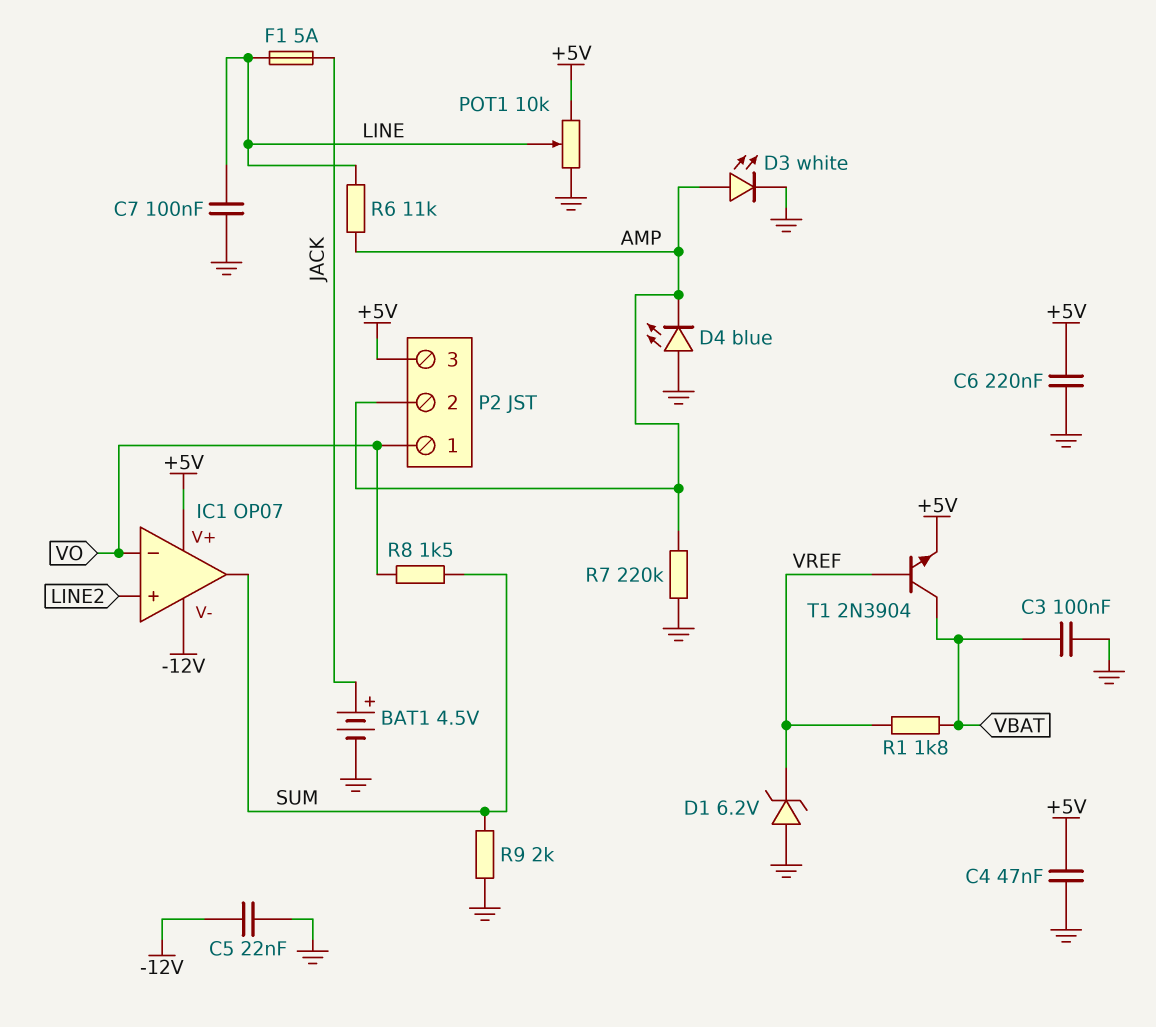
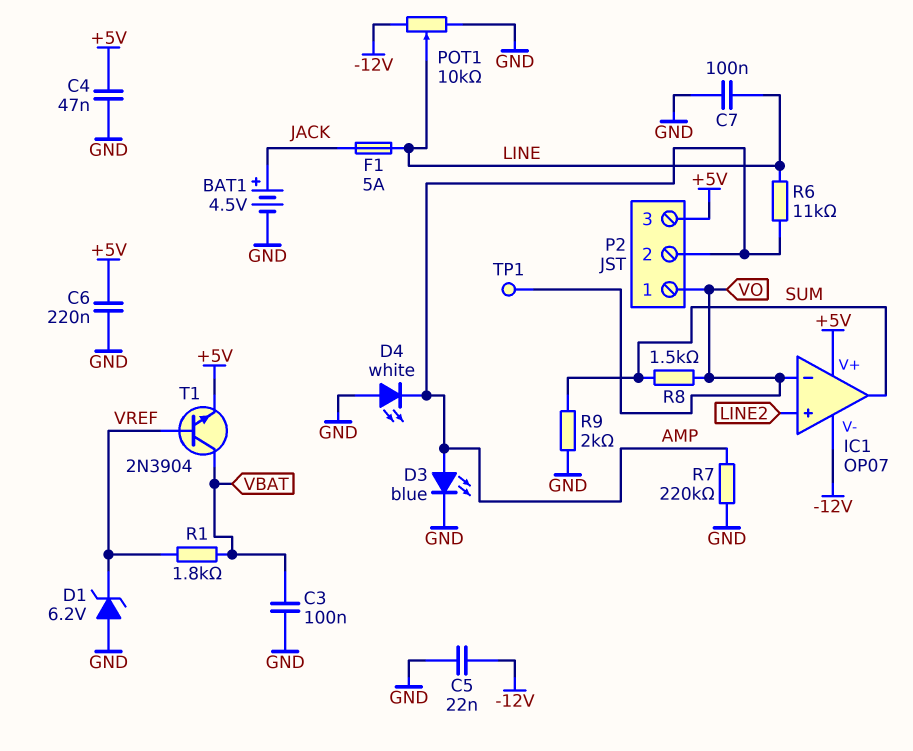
D3: LED white (A AMP, K GND) -> LED blue (A AMP, K GND)
D4: LED blue (A GND, K AMP) -> LED white (A GND, K AMP)
POT1: 10k (+5V, GND, wiper LINE) -> 10k (-12V, GND, wiper LINE)
TP1: none -> test point (VO)

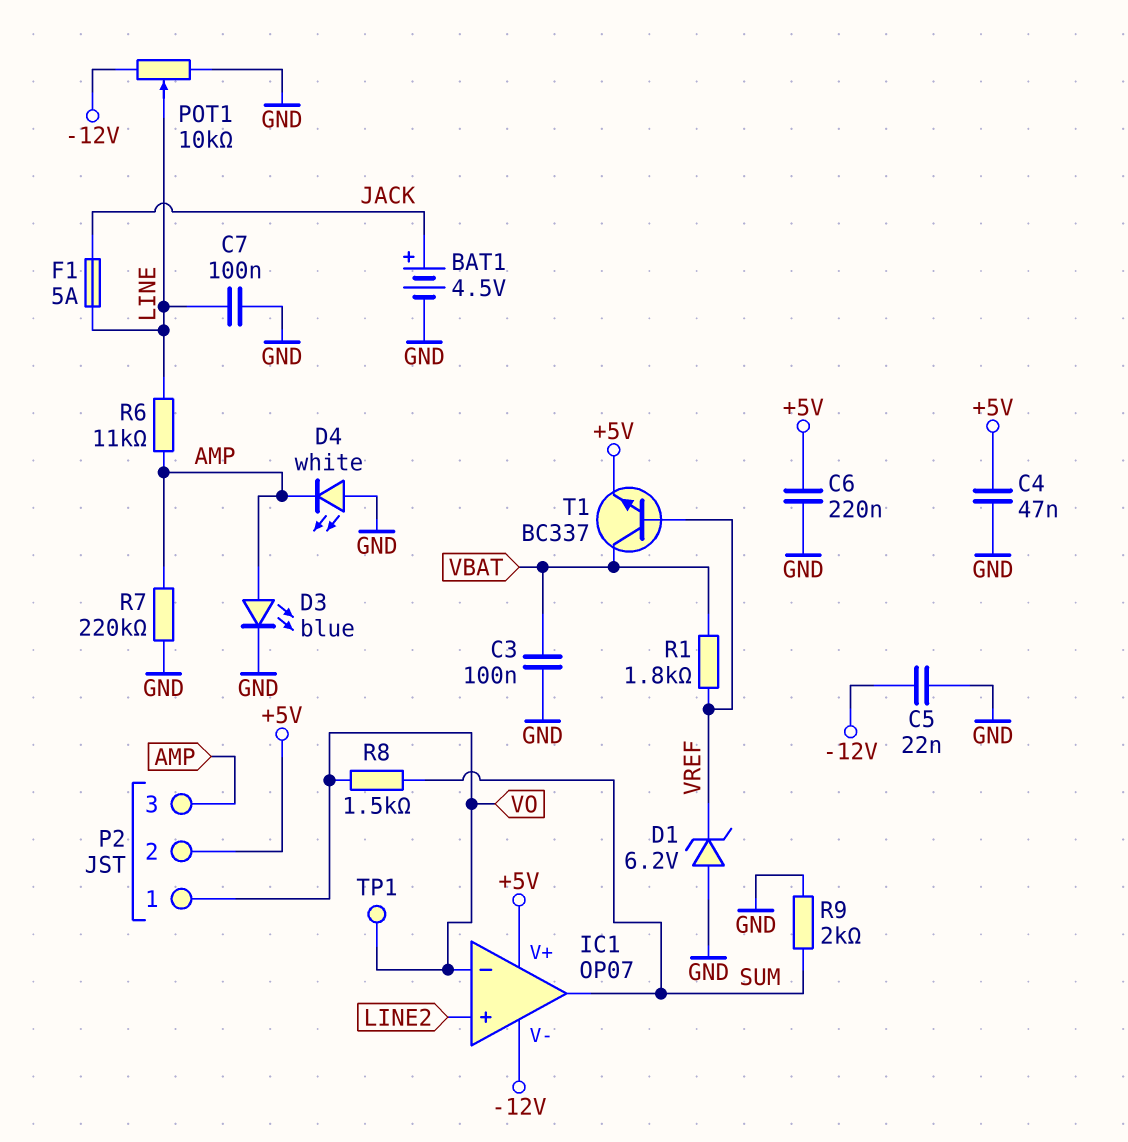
P2 pin 2: AMP -> +5V
P2 pin 3: +5V -> AMP
T1: NPN 2N3904 (B VREF, C VBAT, E +5V) -> NPN BC337 (B VREF, C VBAT, E +5V)

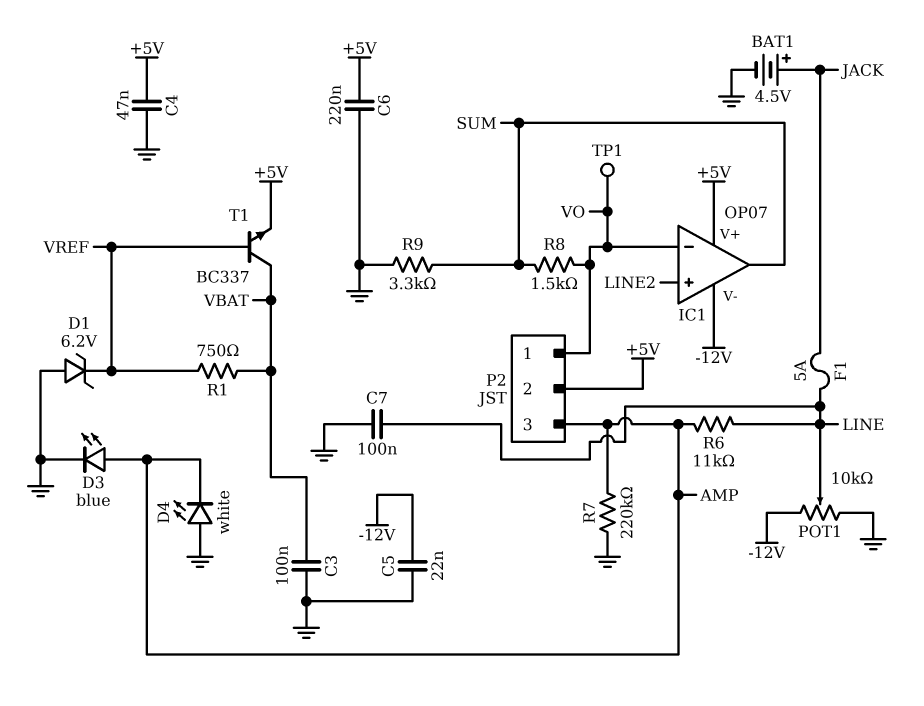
R1: 1.8k (VBAT, VREF) -> 750 (VBAT, VREF)
R9: 2k (GND, SUM) -> 3.3k (GND, SUM)

